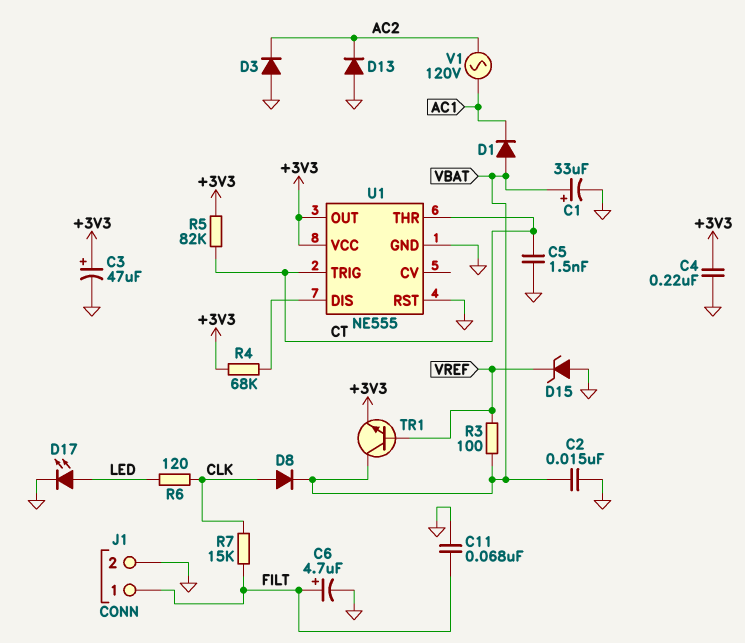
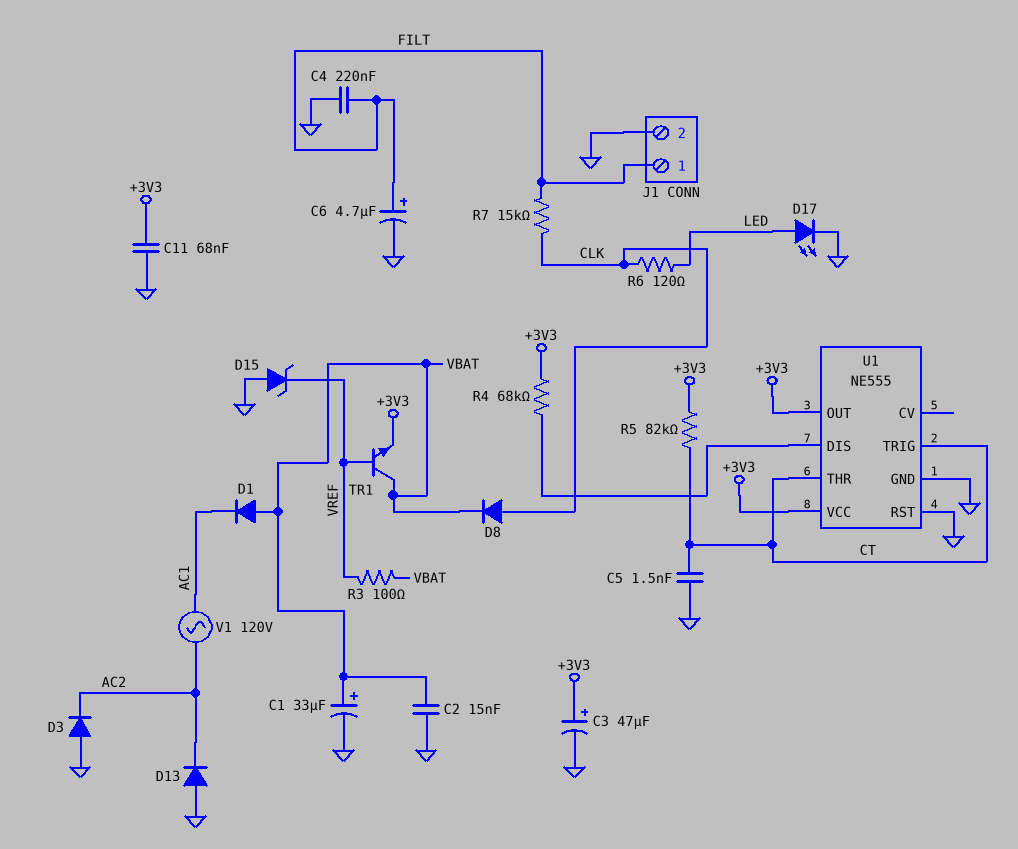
C4: 220nF (+3V3, GND) -> 220nF (FILT, GND)
C11: 68nF (FILT, GND) -> 68nF (+3V3, GND)

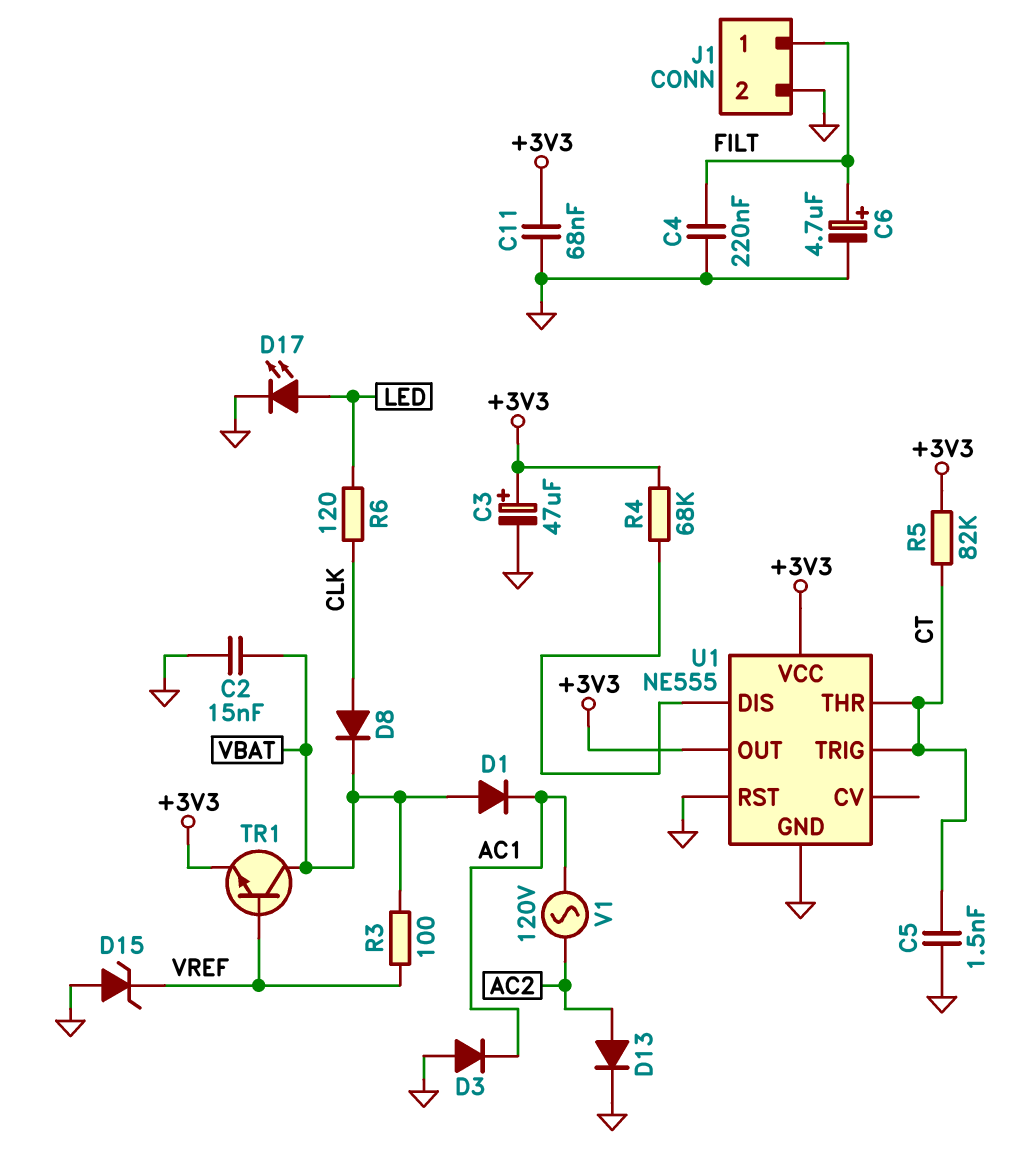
C1: 33uF (plus VBAT, minus GND) -> none
D3: diode (A GND, K AC2) -> diode (A GND, K AC1)
D13: diode (A GND, K AC2) -> diode (A AC2, K GND)
R7: 15k (CLK, FILT) -> none

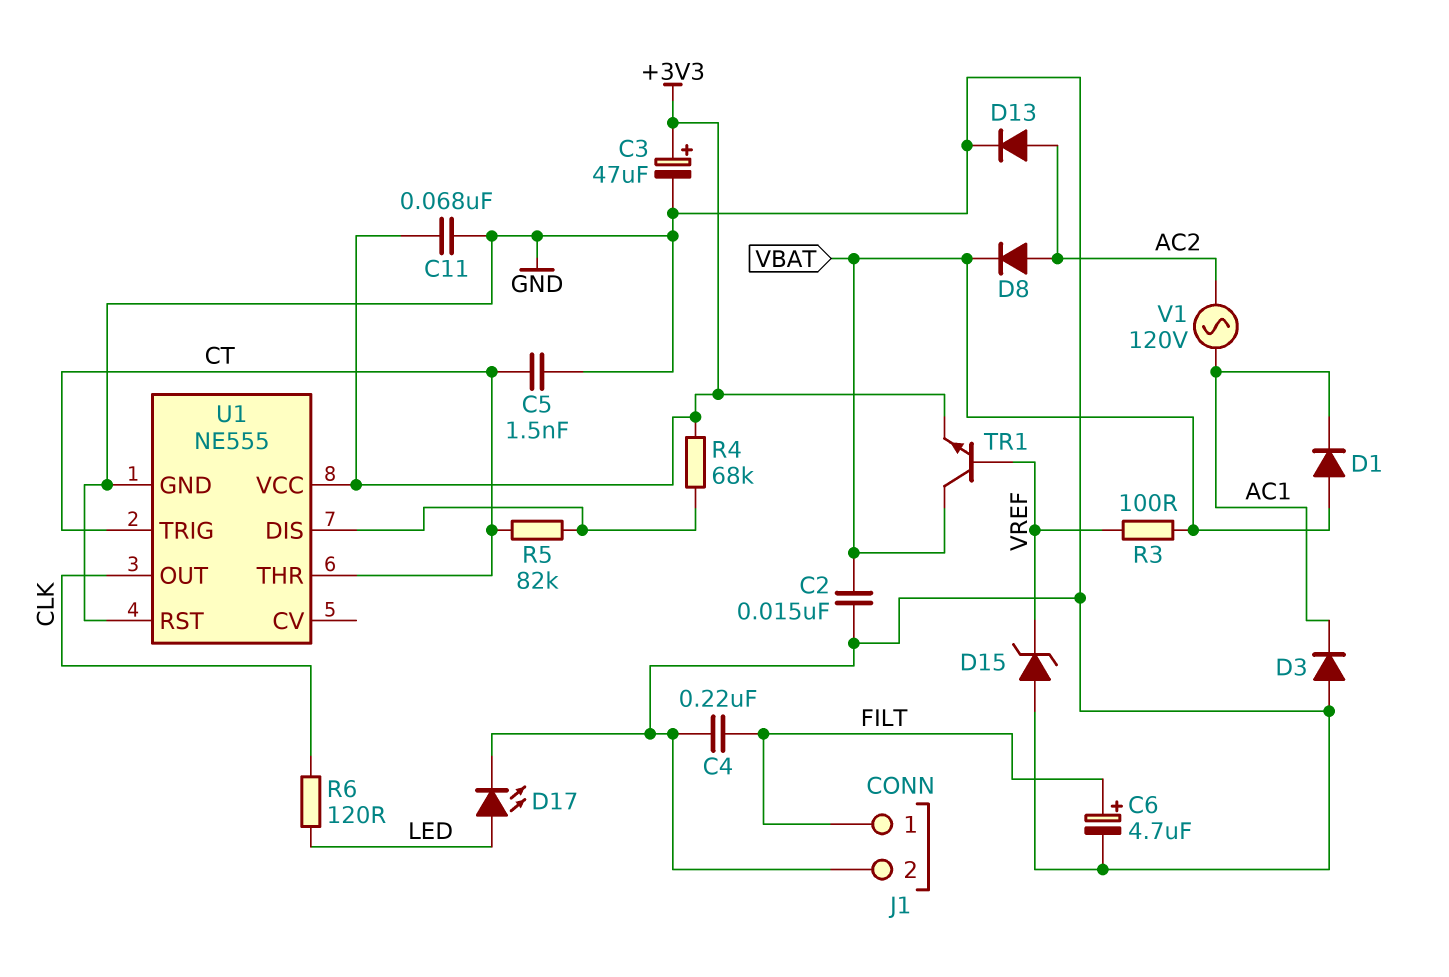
D8: diode (A CLK, K VBAT) -> diode (A AC2, K VBAT)
R5: 82k (+3V3, CT) -> 82k (CT, U1/DIS)
U1 pin OUT: +3V3 -> CLK

